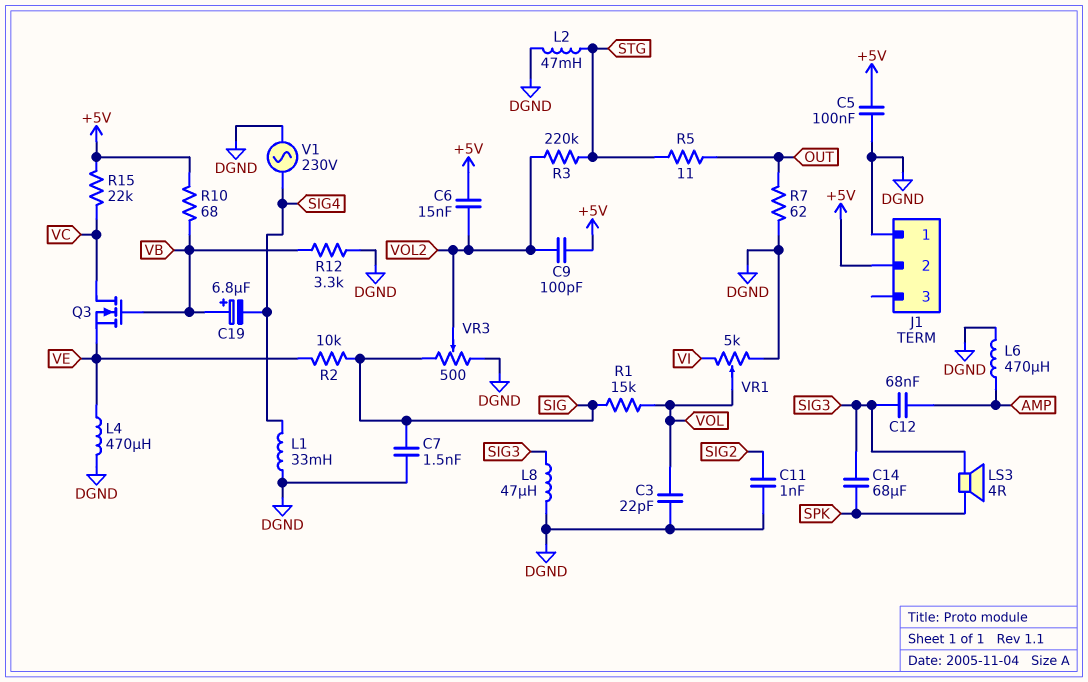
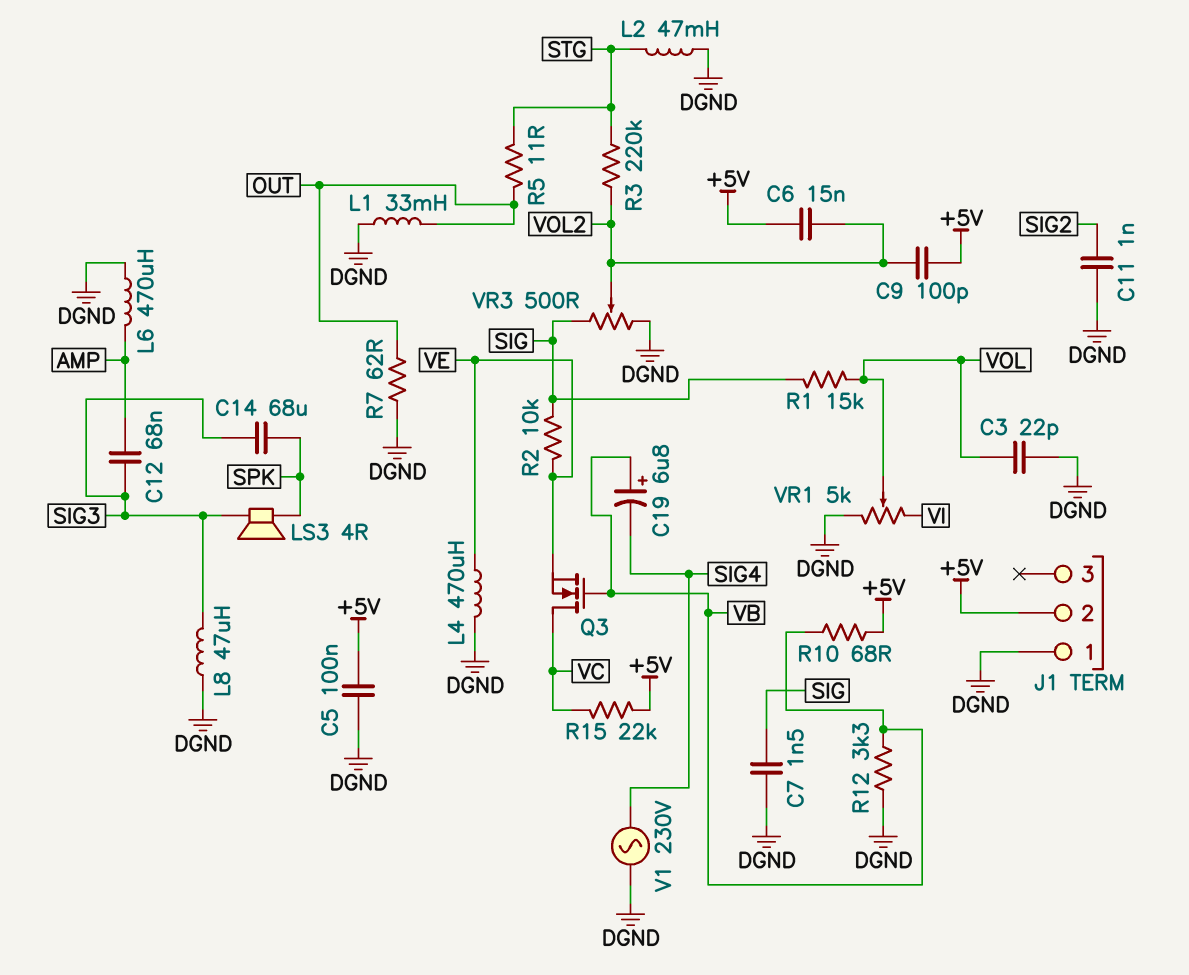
L1: 33mH (DGND, SIG4) -> 33mH (DGND, OUT)

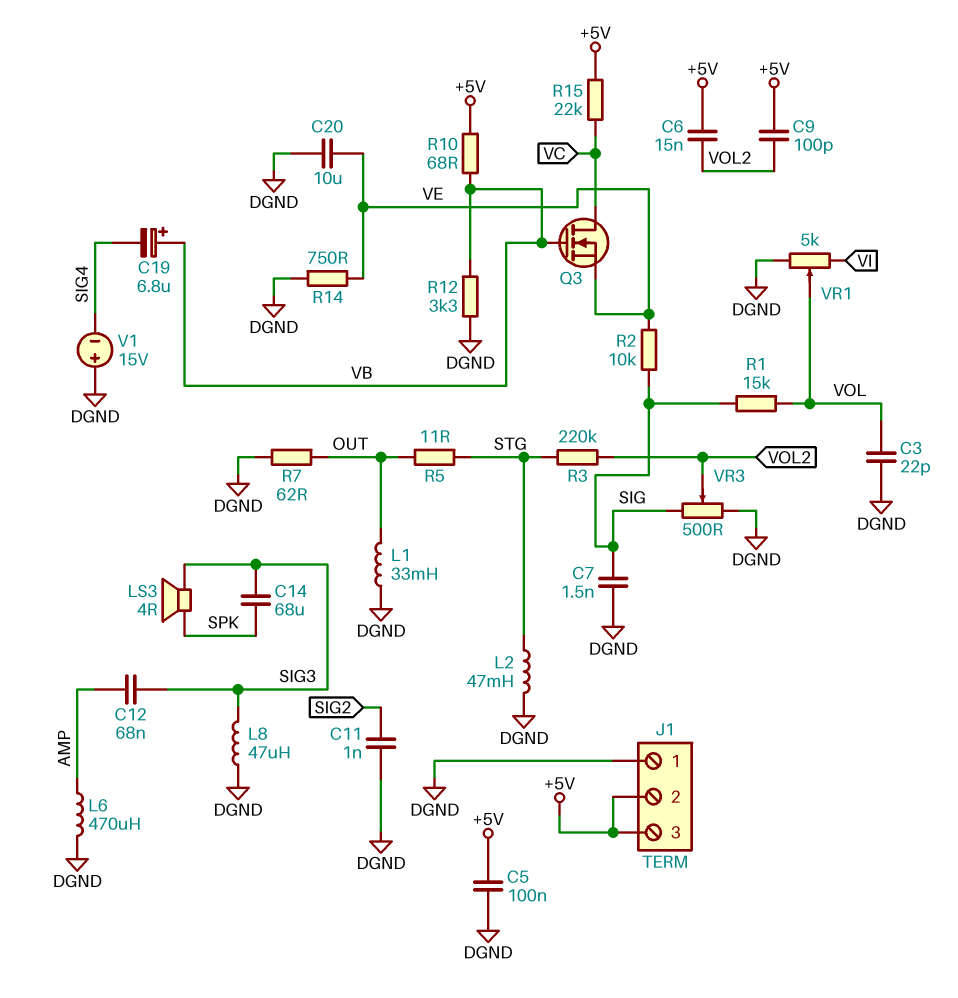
C20: none -> 10uF (DGND, VE)
J1 pin 3: none -> +5V
L4: 470uH (DGND, VE) -> none
R14: none -> 750 (DGND, VE)
V1: AC 230V (DGND, SIG4) -> 15V (plus DGND, minus SIG4)

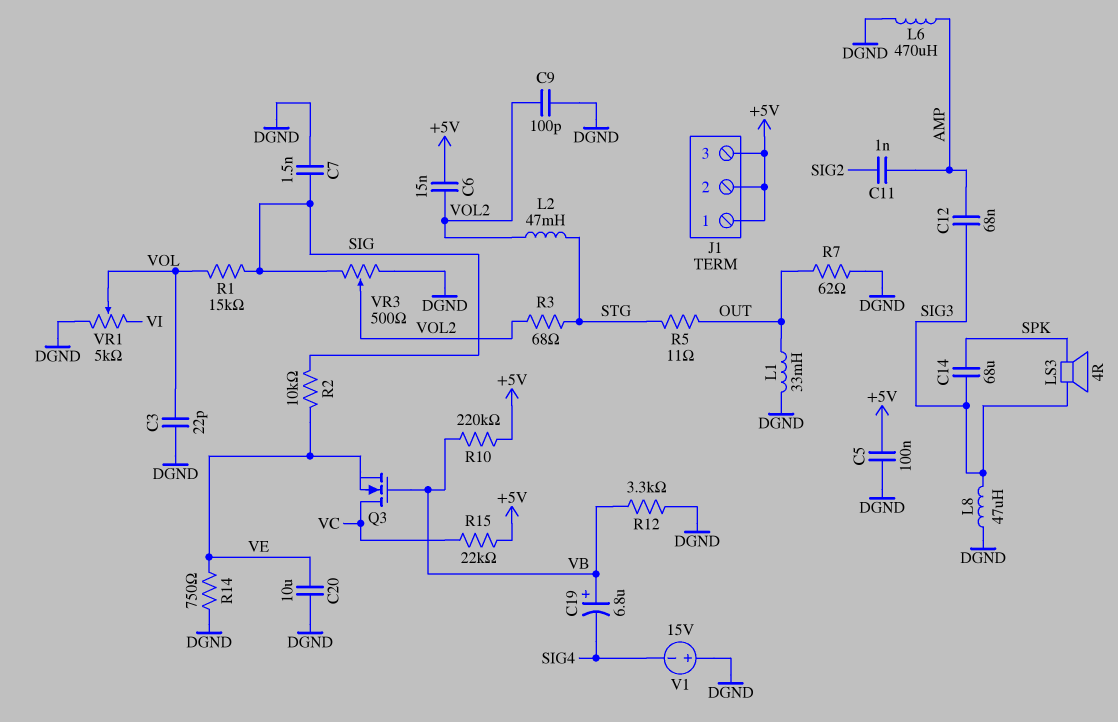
C9: 100pF (+5V, VOL2) -> 100pF (DGND, VOL2)
C11: 1nF (DGND, SIG2) -> 1nF (AMP, SIG2)
J1 pin 1: DGND -> +5V
L2: 47mH (DGND, STG) -> 47mH (STG, VOL2)
R3: 220k (STG, VOL2) -> 68 (STG, VOL2)
R10: 68 (+5V, VB) -> 220k (+5V, VB)

